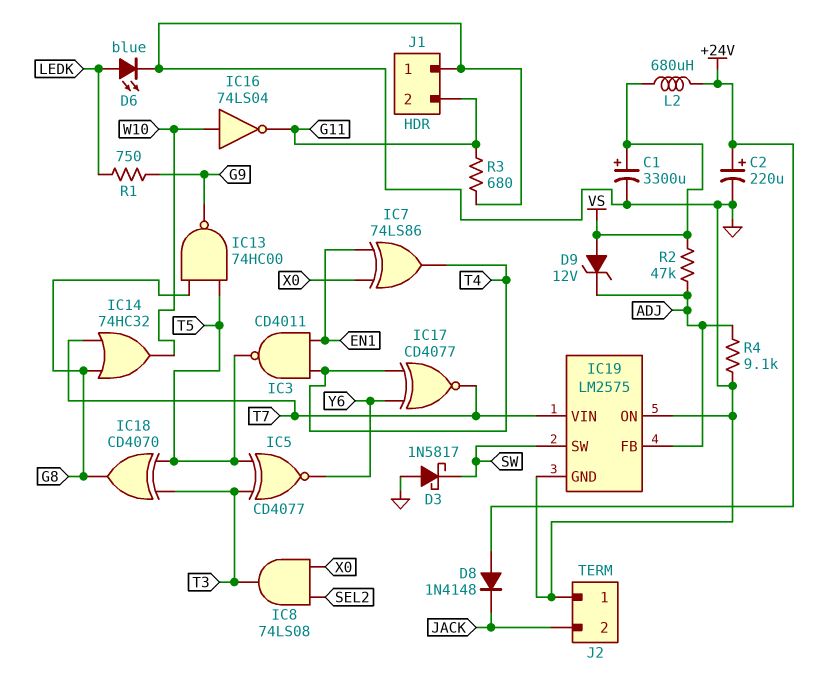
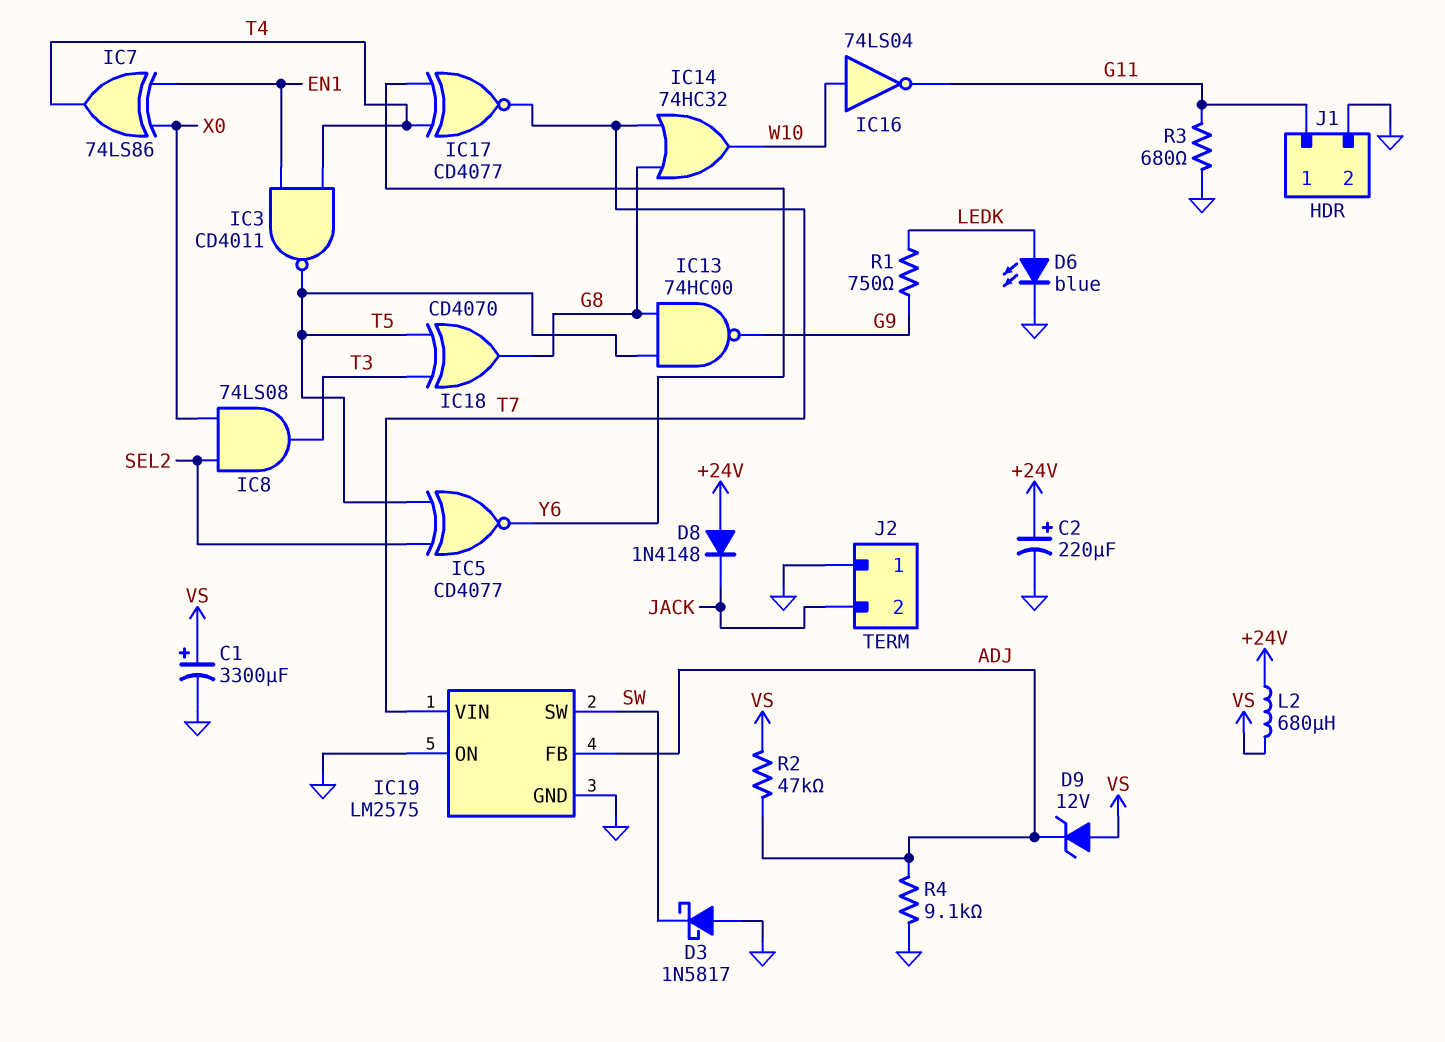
IC5: XNOR CD4077 (in T3, in T5, out Y6) -> XNOR CD4077 (in SEL2, in T5, out Y6)
J1 pin 1: GND -> G11
J1 pin 2: G11 -> GND

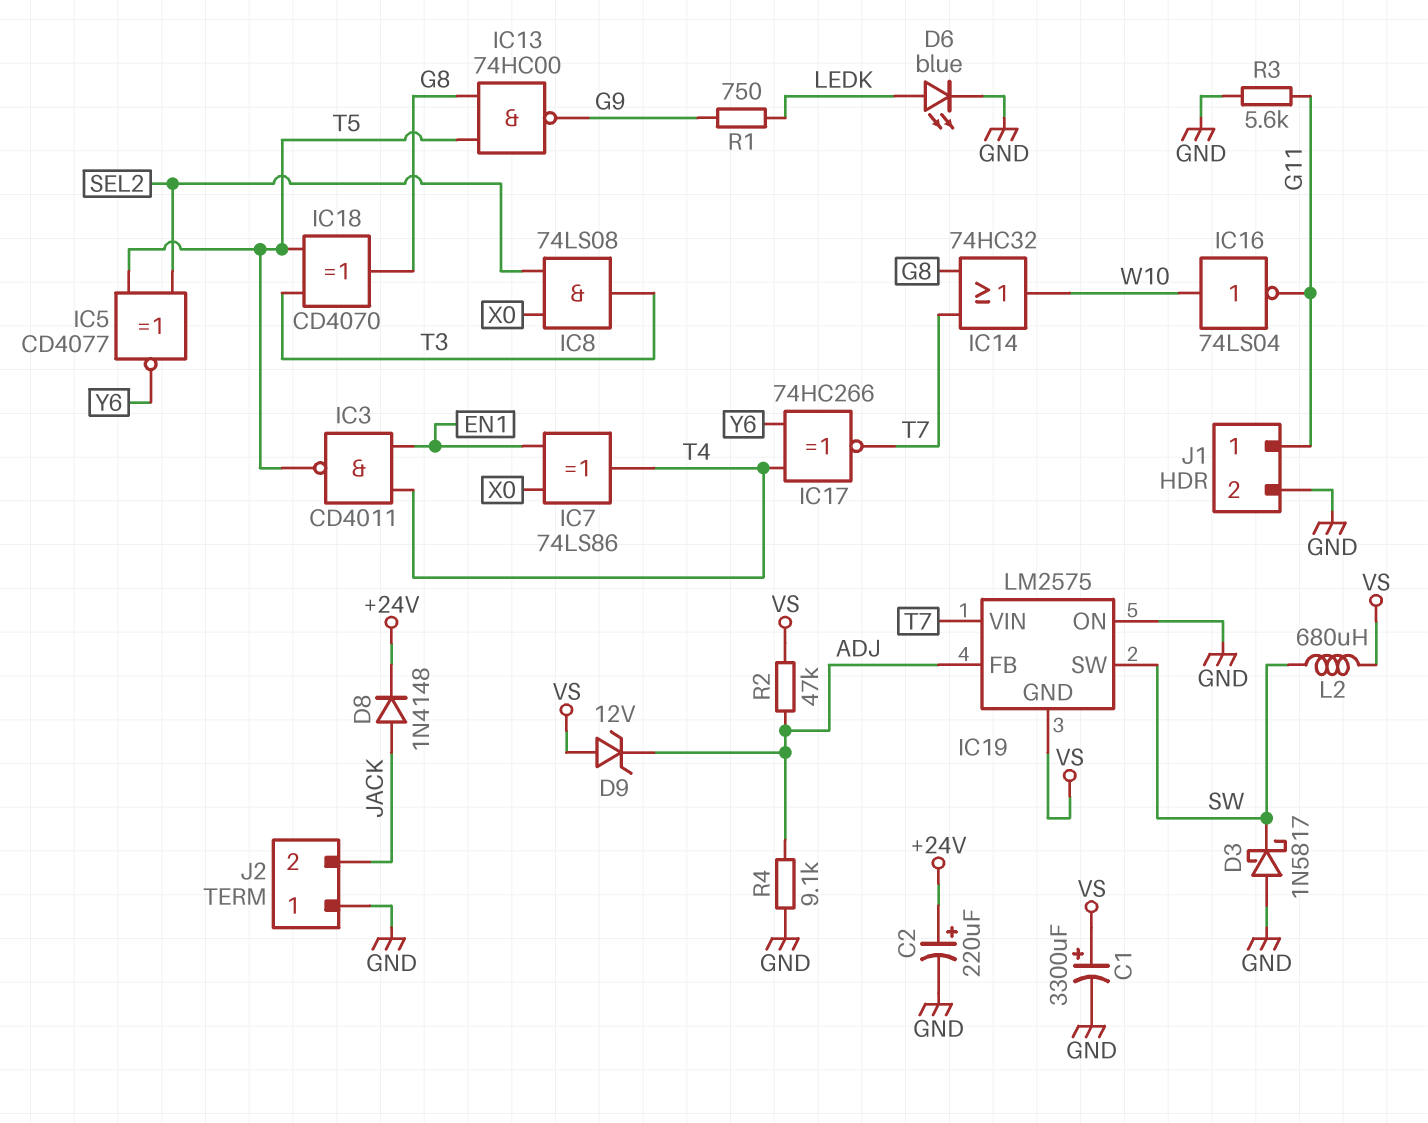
D8: diode 1N4148 (A +24V, K JACK) -> diode 1N4148 (A JACK, K +24V)
IC17: XNOR CD4077 (in T4, in Y6, out T7) -> XNOR 74HC266 (in T4, in Y6, out T7)
IC19 pin GND: GND -> VS
L2: 680uH (+24V, VS) -> 680uH (SW, VS)
R3: 680 (G11, GND) -> 5.6k (G11, GND)

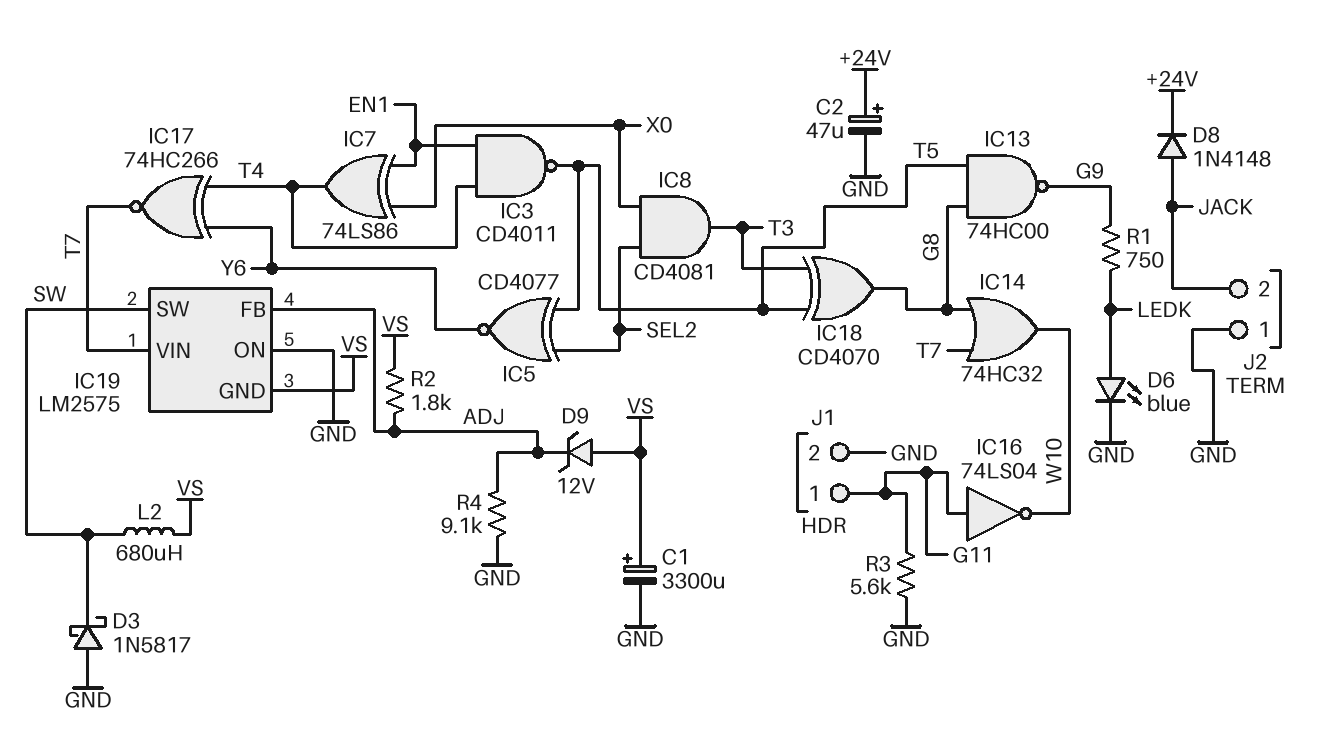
C2: 220uF (plus +24V, minus GND) -> 47uF (plus +24V, minus GND)
IC8: AND 74LS08 (in SEL2, in X0, out T3) -> AND CD4081 (in SEL2, in X0, out T3)
IC16: NOT 74LS04 (in W10, out G11) -> NOT 74LS04 (in G11, out W10)
R2: 47k (ADJ, VS) -> 1.8k (ADJ, VS)

